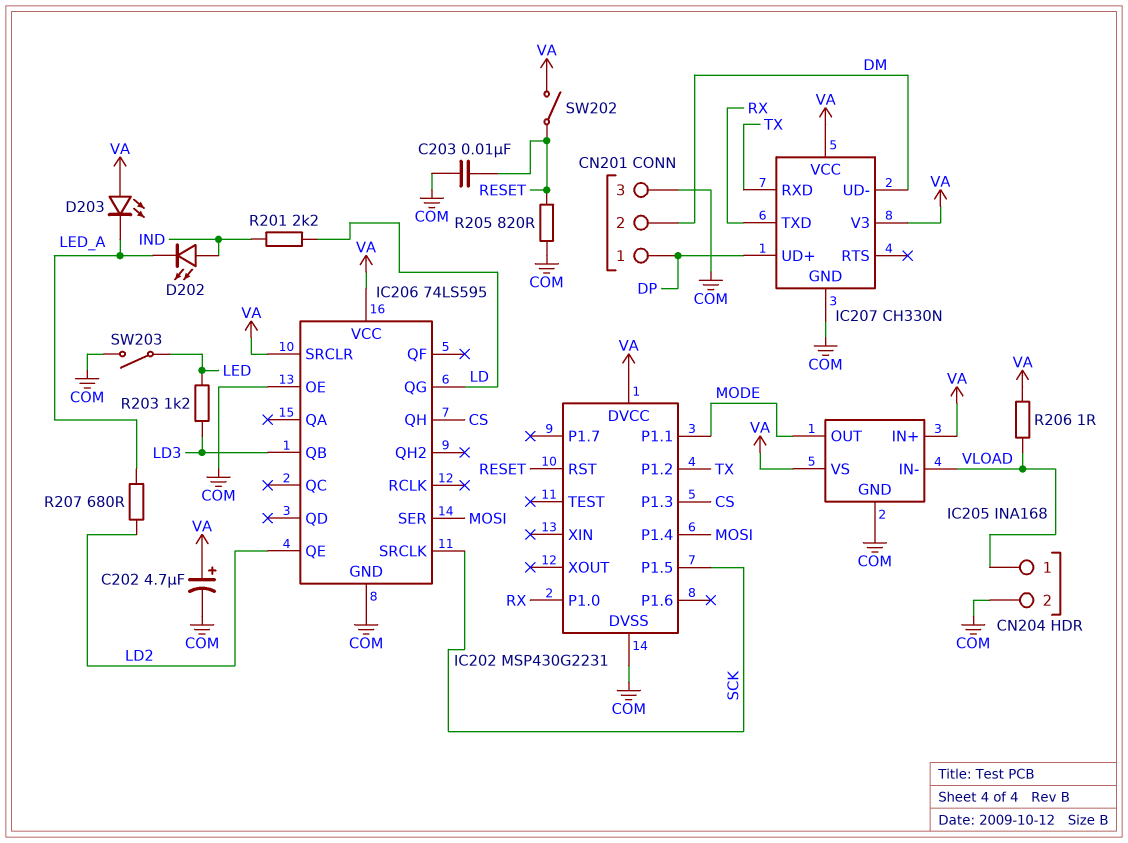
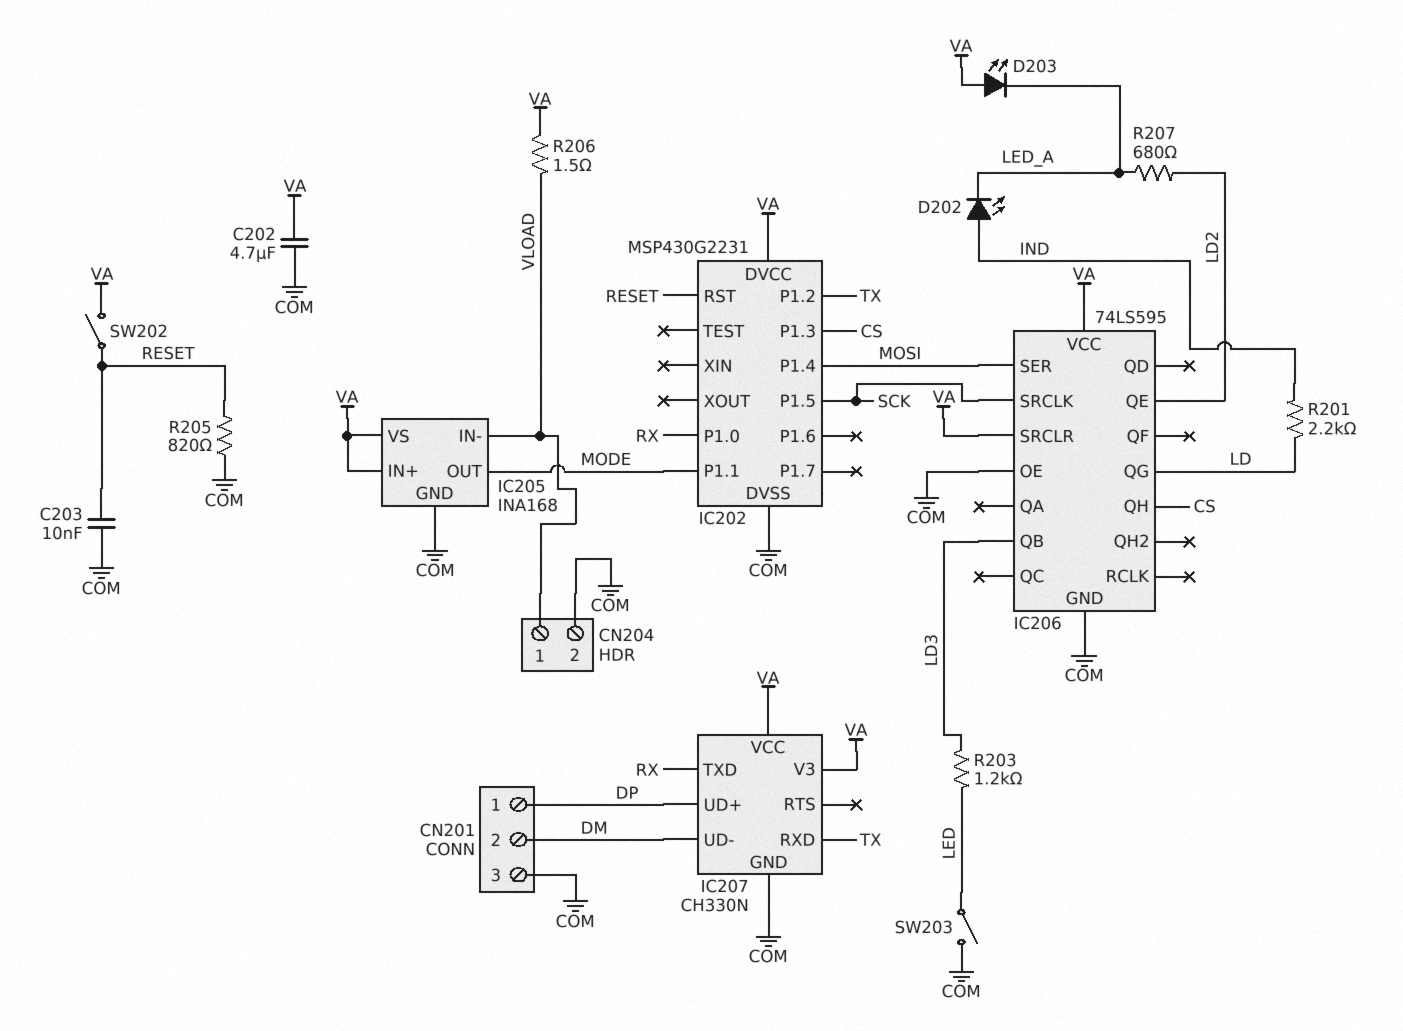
C202: 4.7uF (plus VA, minus COM) -> 4.7uF (COM, VA)
R206: 1 (VA, VLOAD) -> 1.5 (VA, VLOAD)

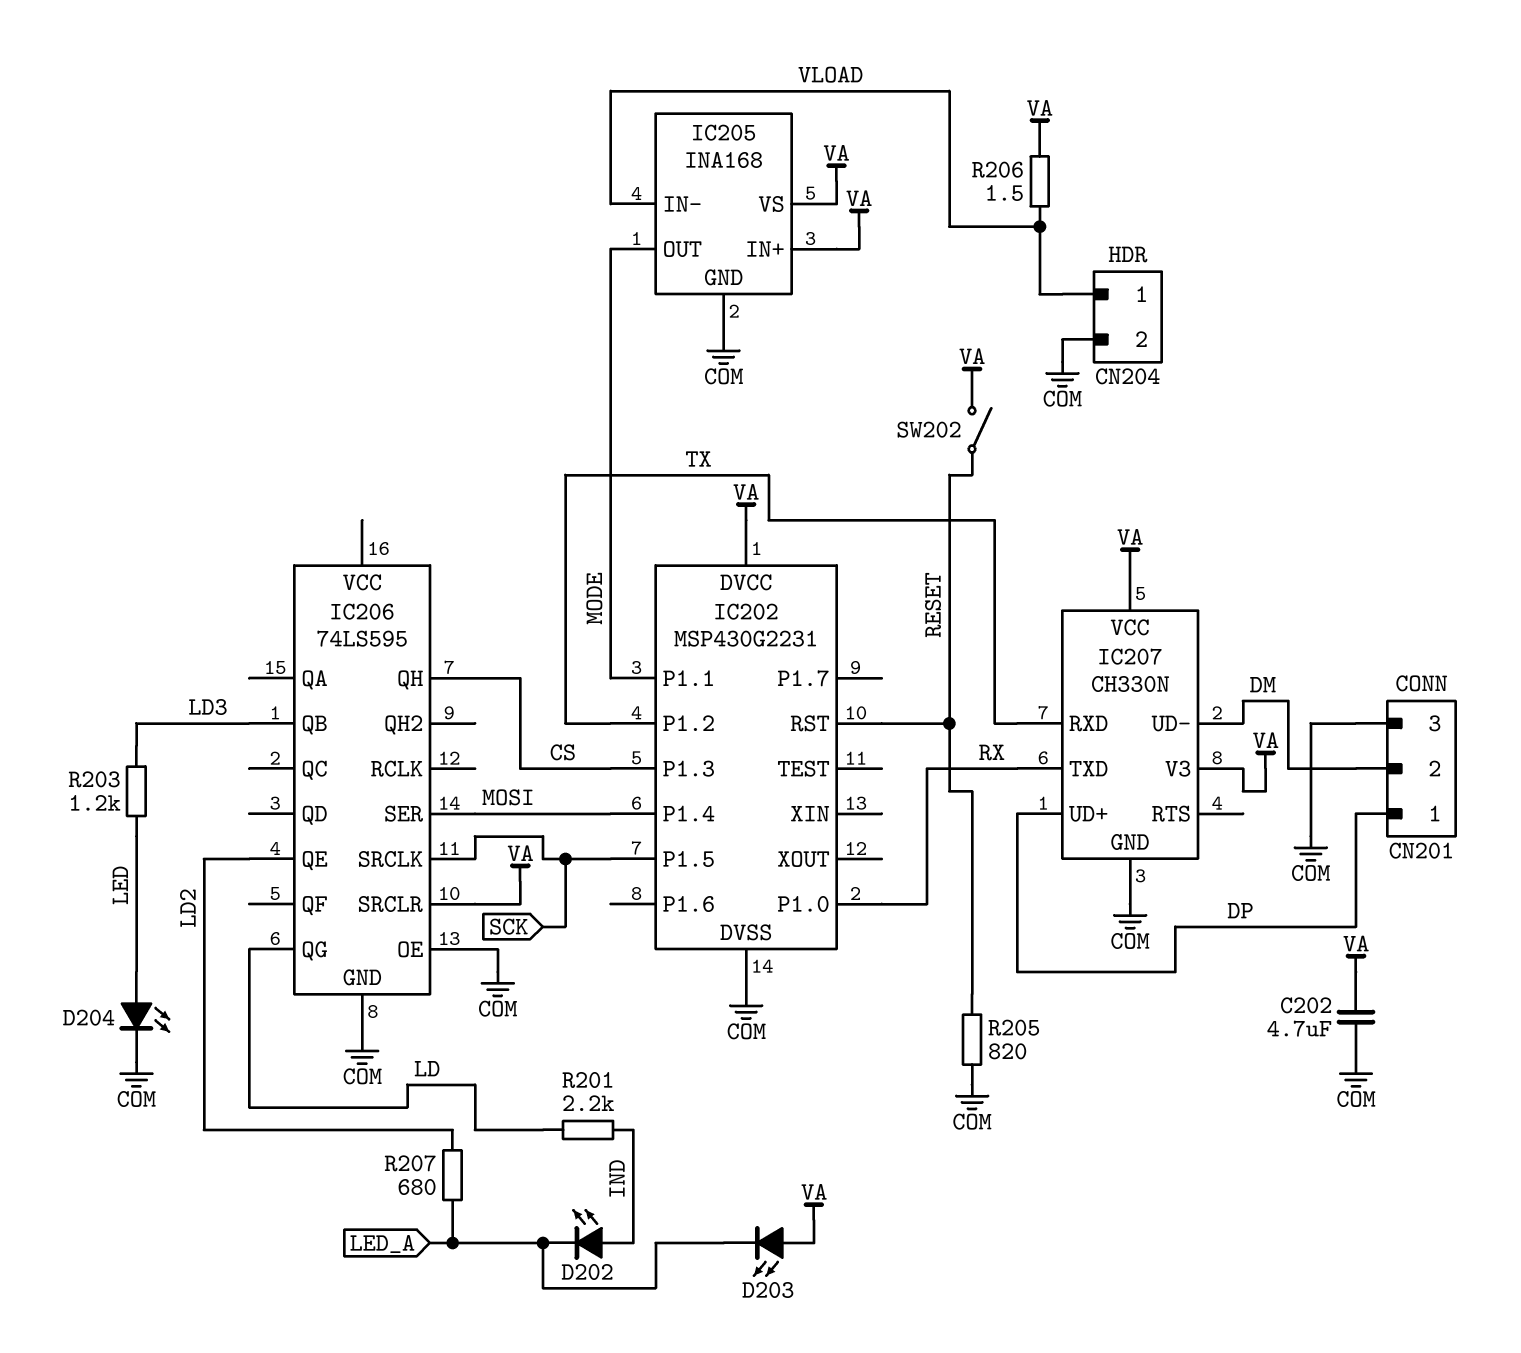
C203: 10nF (COM, RESET) -> none
D204: none -> LED (A LED, K COM)
IC206 pin VCC: VA -> none
SW203: switch (COM, LED) -> none

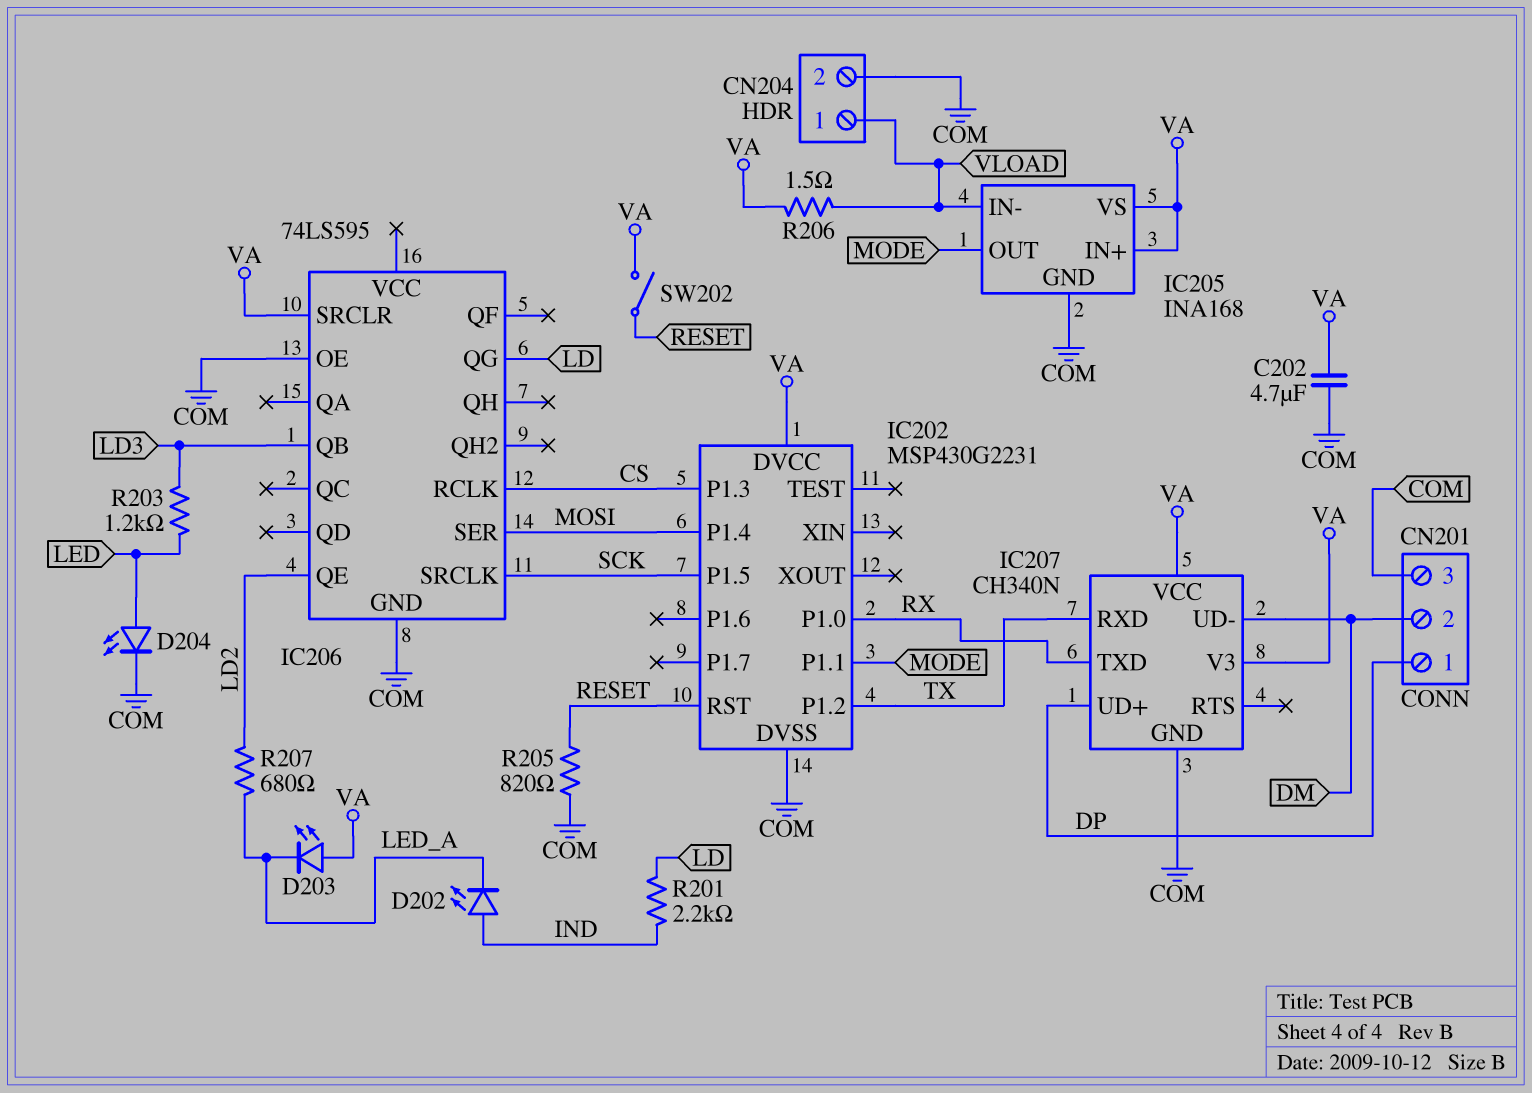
IC206 pin QH: CS -> none
IC206 pin RCLK: none -> CS
IC207: CH330N -> CH340N

